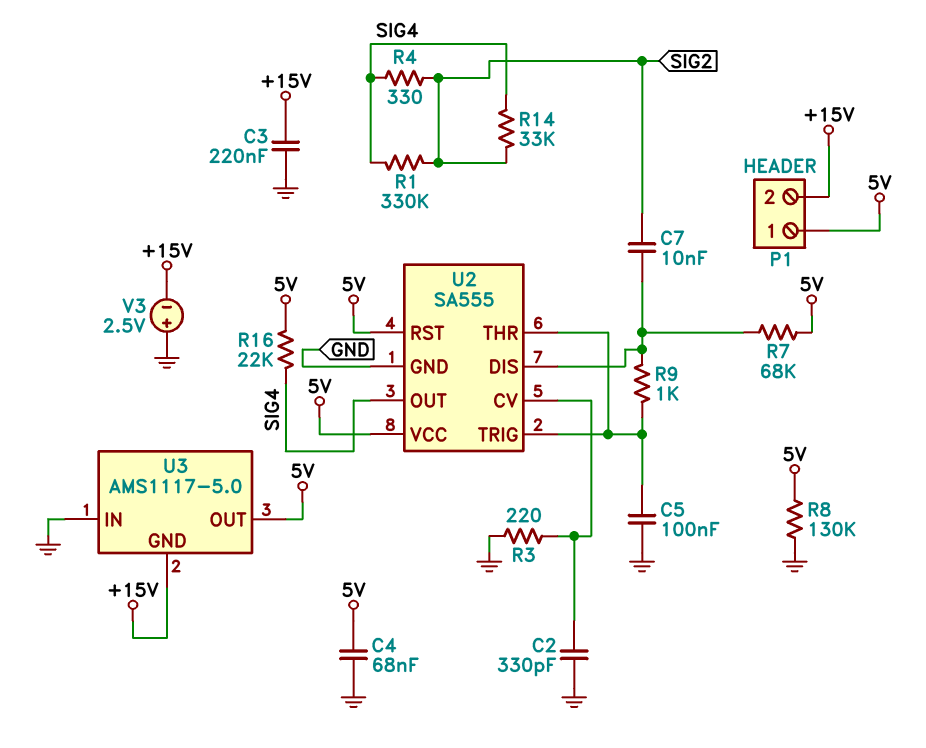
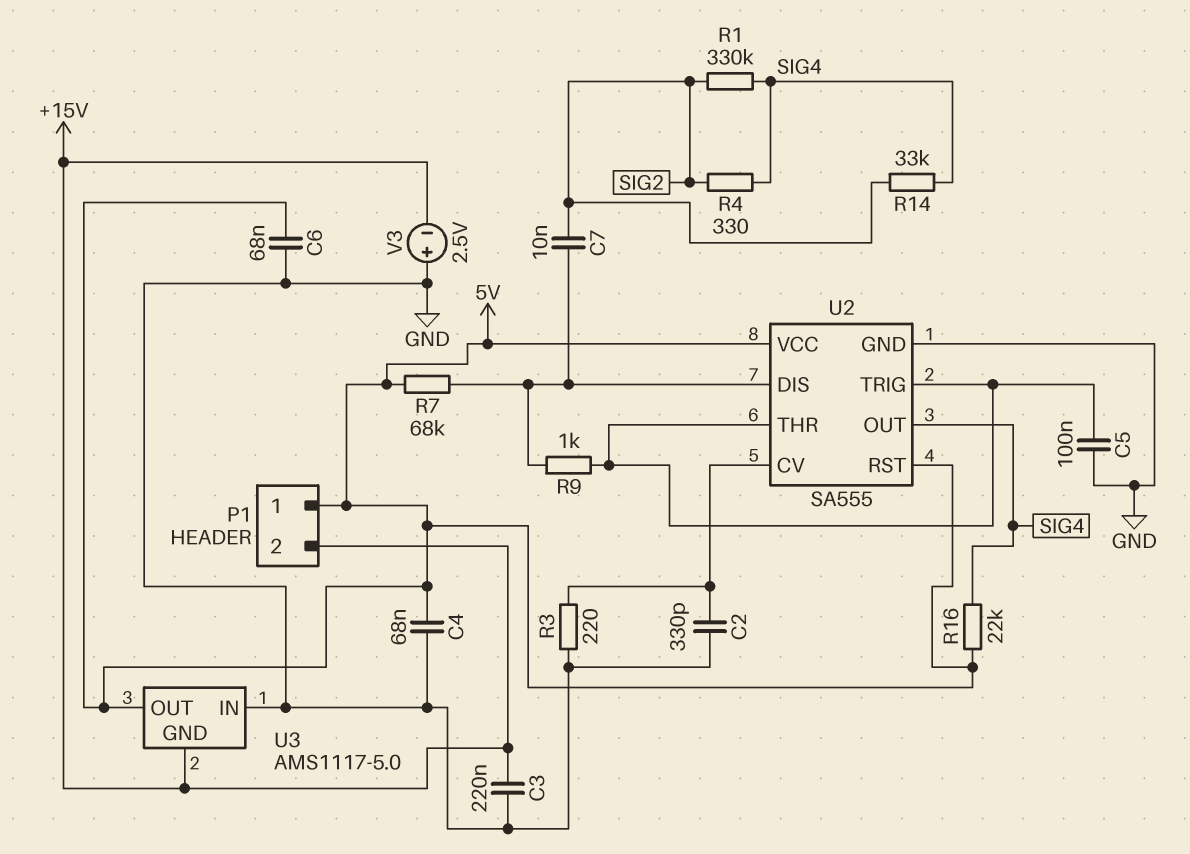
C6: none -> 68nF (5V, GND)
R8: 130k (5V, GND) -> none

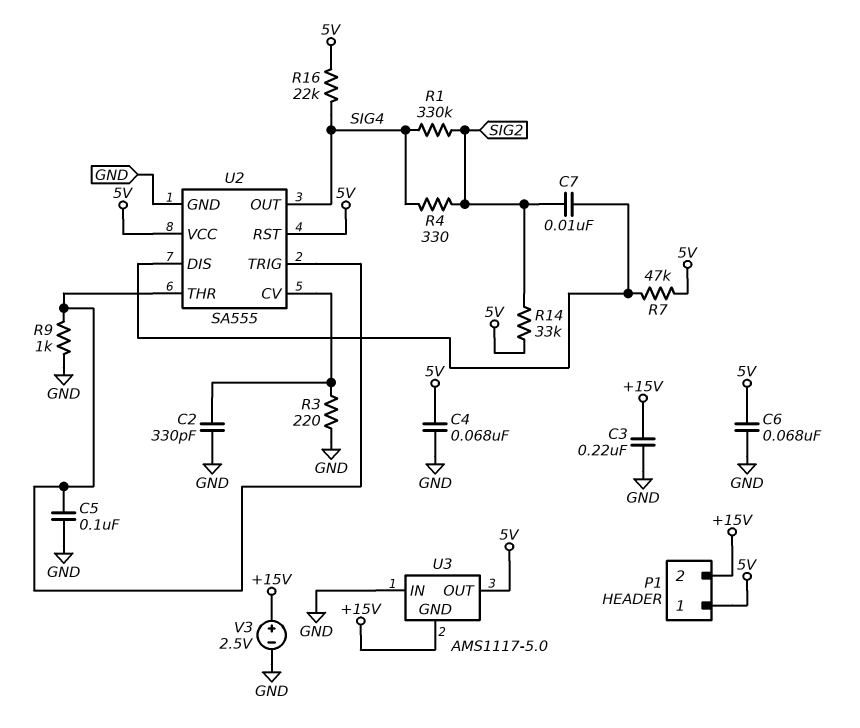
R7: 68k (5V, U2/DIS) -> 47k (5V, U2/DIS)
R9: 1k (U2/DIS, U2/THR) -> 1k (GND, U2/THR)
R14: 33k (SIG2, SIG4) -> 33k (5V, SIG2)
V3: 2.5V (plus GND, minus +15V) -> 2.5V (plus +15V, minus GND)

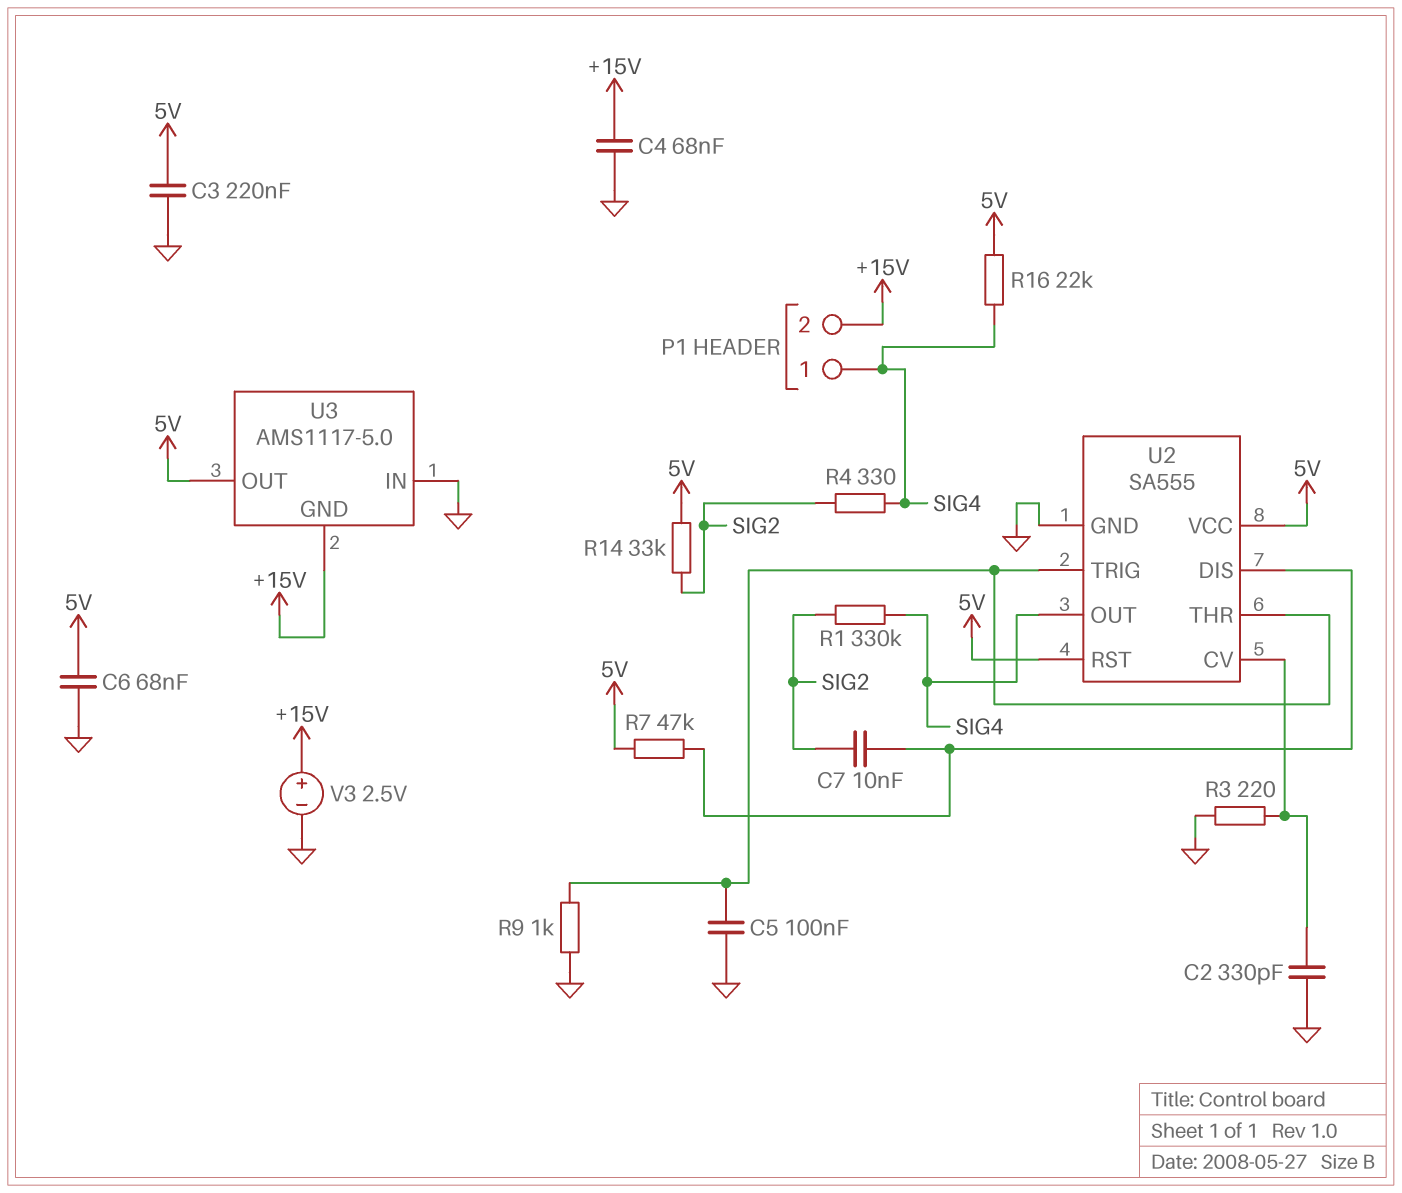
C3: 220nF (+15V, GND) -> 220nF (5V, GND)
C4: 68nF (5V, GND) -> 68nF (+15V, GND)
P1 pin 1: 5V -> SIG4

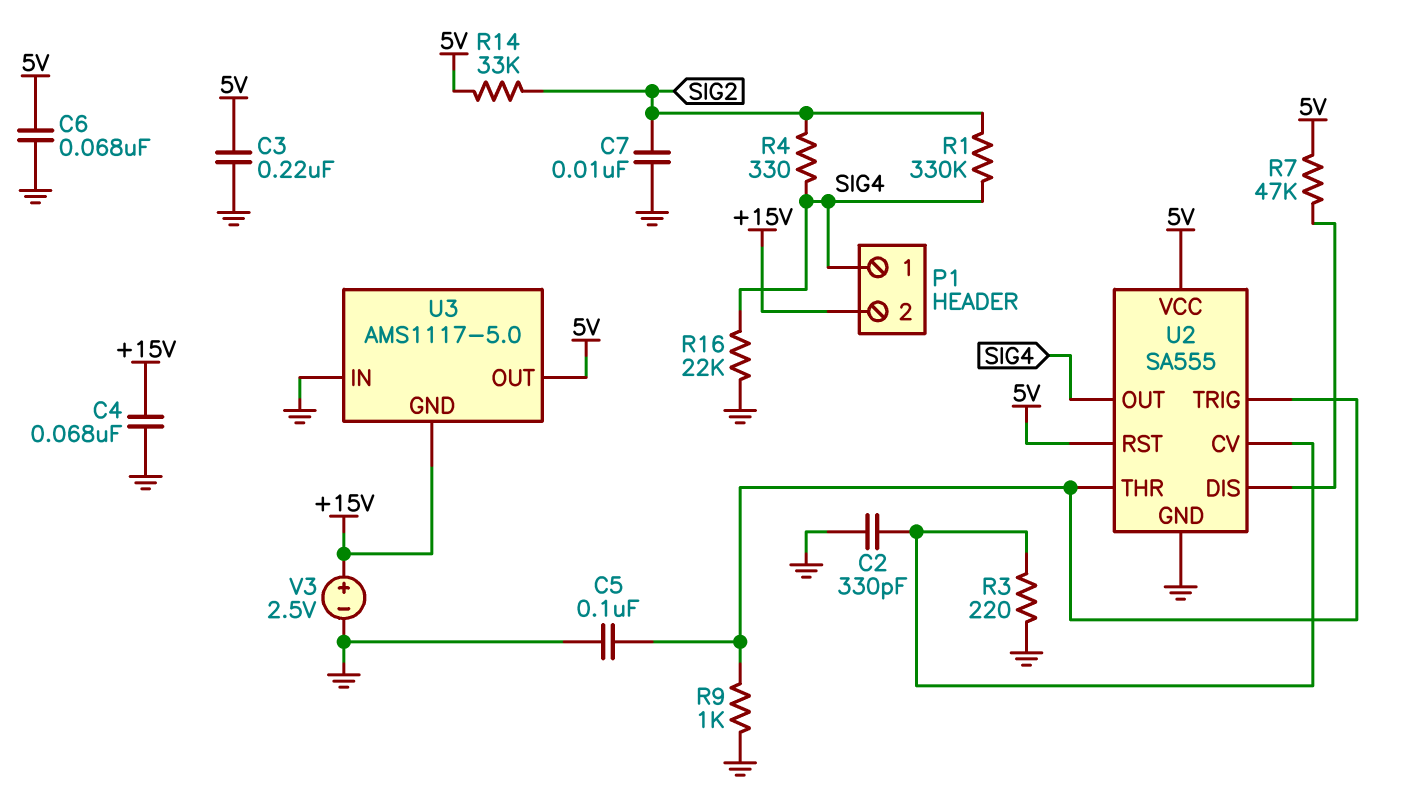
C7: 10nF (SIG2, U2/DIS) -> 10nF (GND, SIG2)
R16: 22k (5V, SIG4) -> 22k (GND, SIG4)

